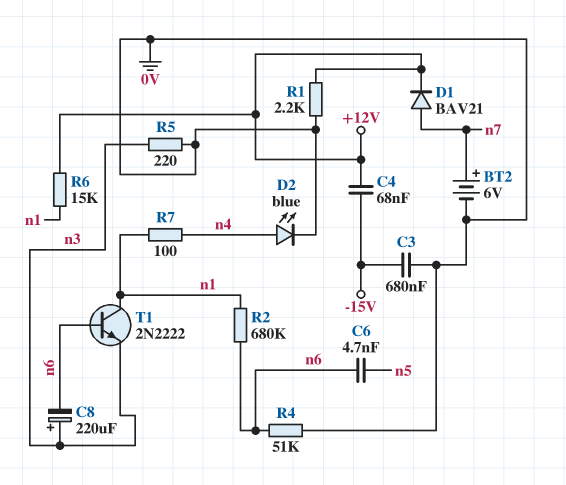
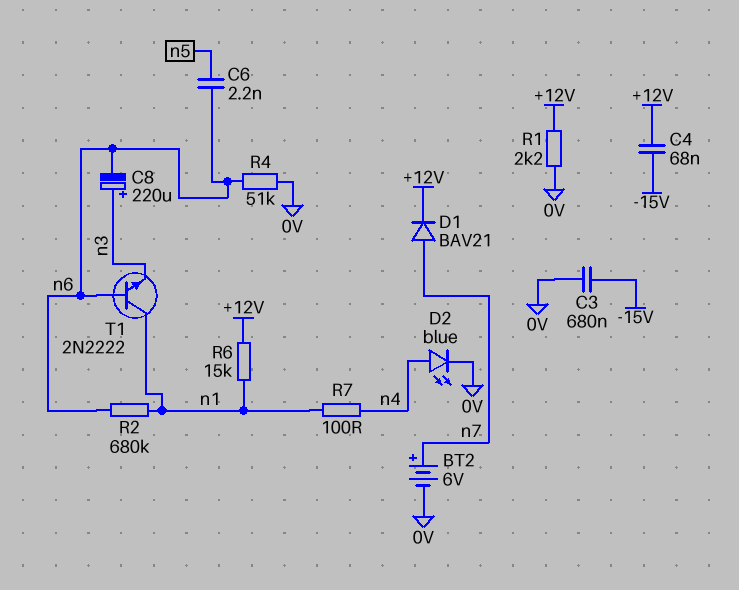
C6: 4.7nF (n5, n6) -> 2.2nF (n5, n6)
R5: 220 (0V, n3) -> none

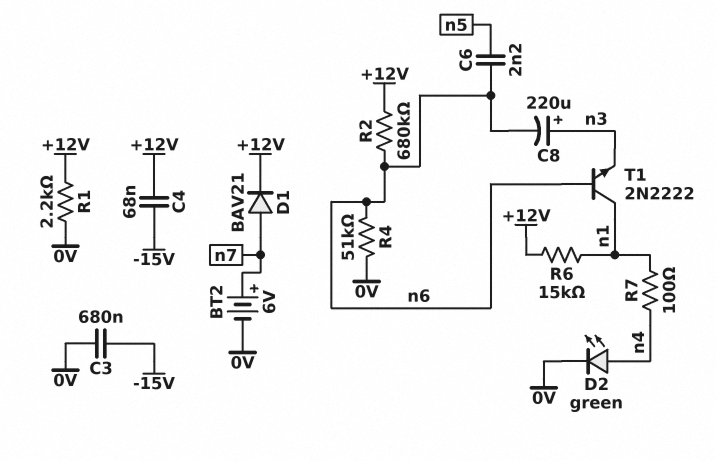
D2: LED blue (A n4, K 0V) -> LED green (A n4, K 0V)
R2: 680k (n1, n6) -> 680k (+12V, n6)

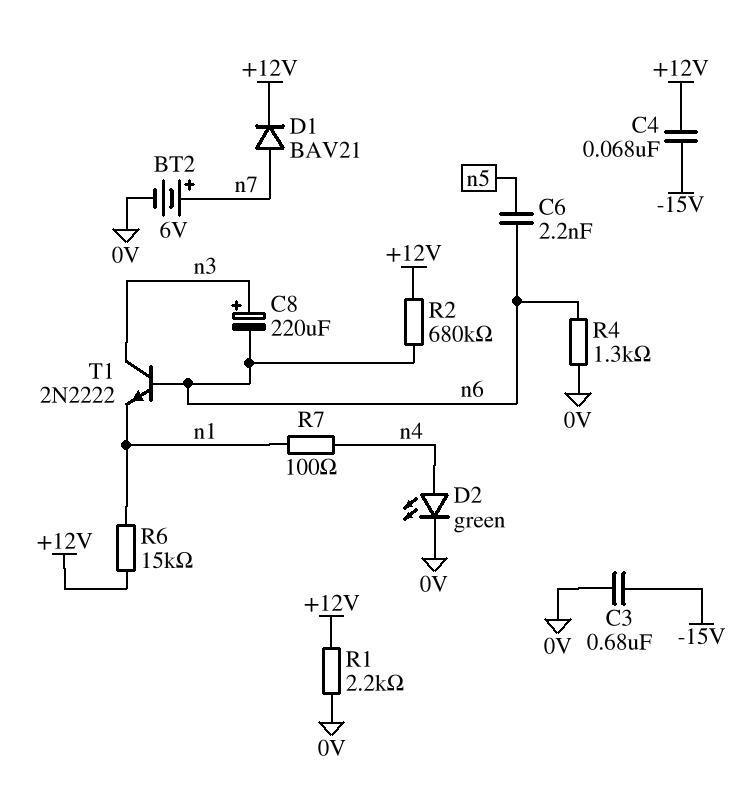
R4: 51k (0V, n6) -> 1.3k (0V, n6)
T1: NPN 2N2222 (B n6, C n1, E n3) -> NPN 2N2222 (B n6, C n3, E n1)

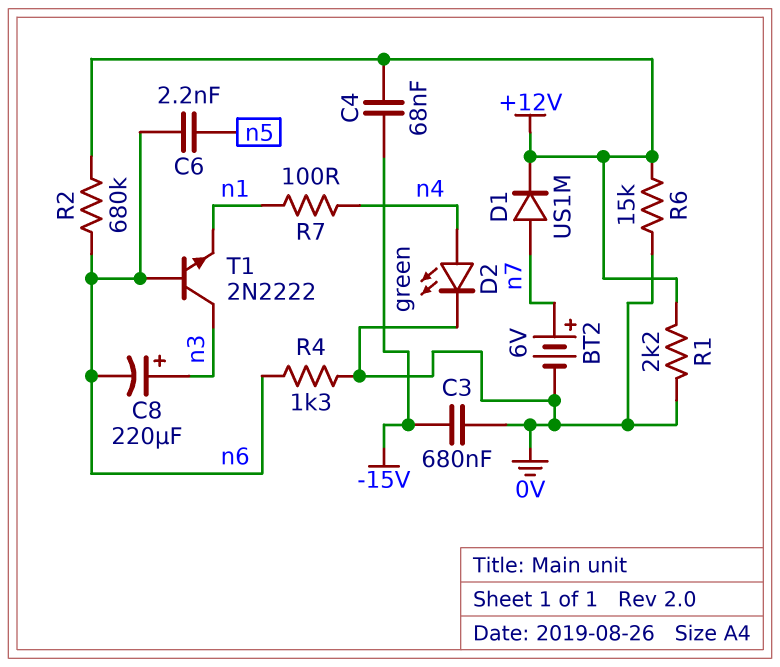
D1: diode BAV21 (A n7, K +12V) -> diode US1M (A n7, K +12V)
R6: 15k (+12V, n1) -> 15k (+12V, 0V)

